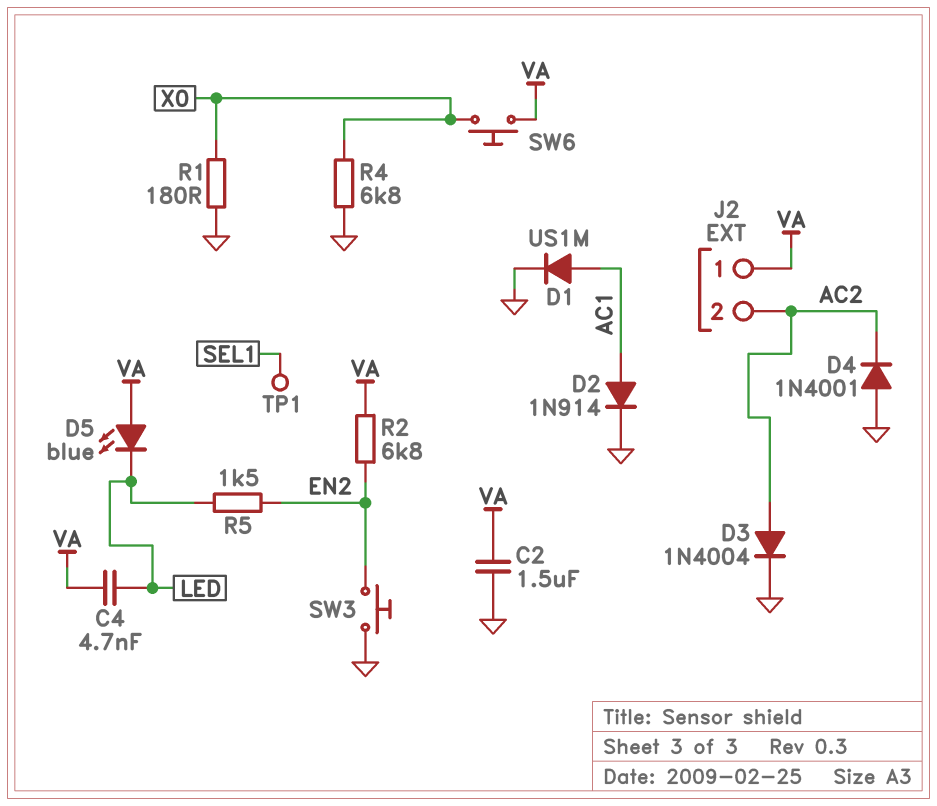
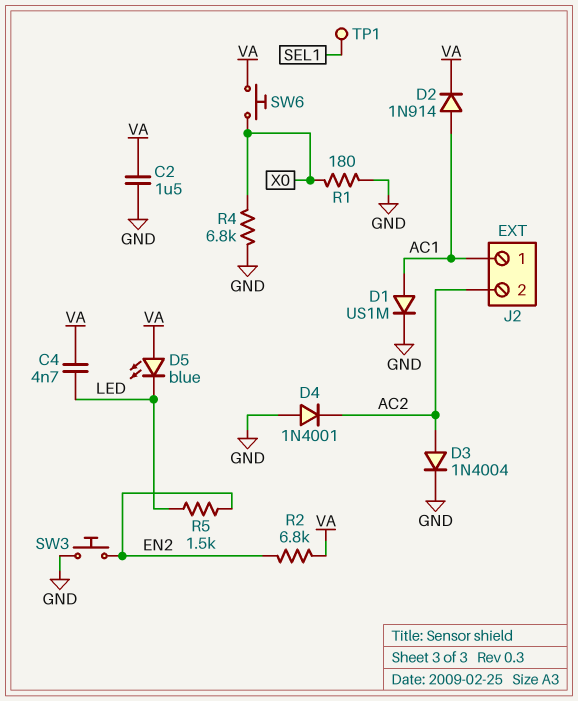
D2: diode 1N914 (A AC1, K GND) -> diode 1N914 (A AC1, K VA)
J2 pin 1: VA -> AC1

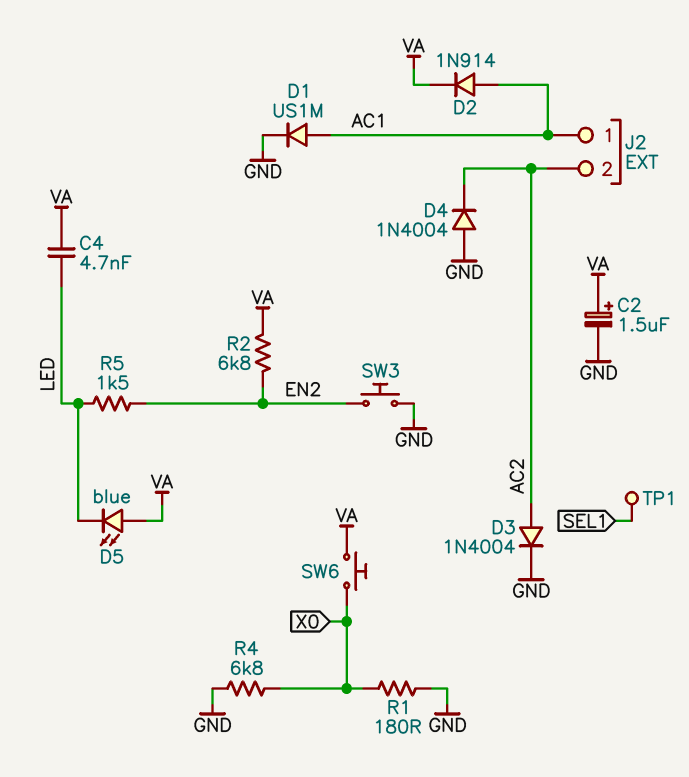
C2: 1.5uF (GND, VA) -> 1.5uF (plus VA, minus GND)
D4: diode 1N4001 (A GND, K AC2) -> diode 1N4004 (A GND, K AC2)

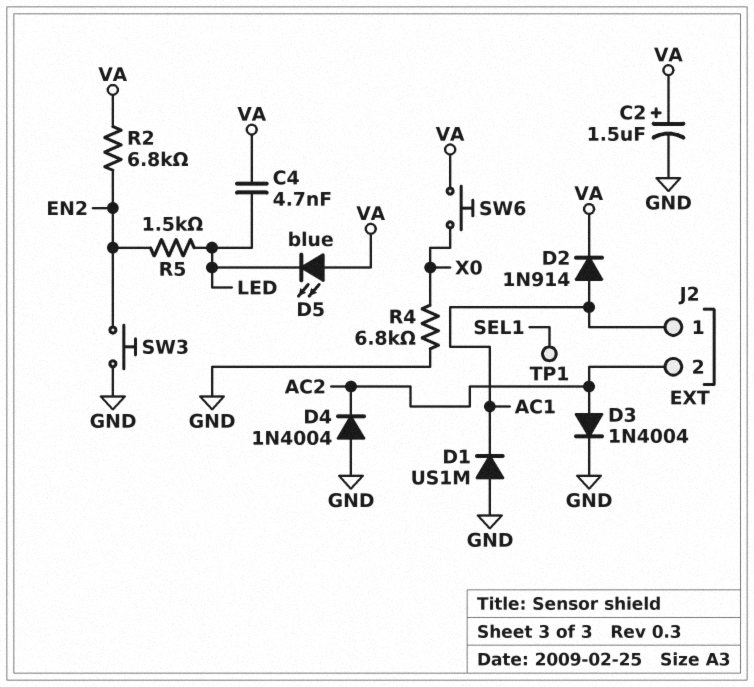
D1: diode US1M (A AC1, K GND) -> diode US1M (A GND, K AC1)
R1: 180 (GND, X0) -> none

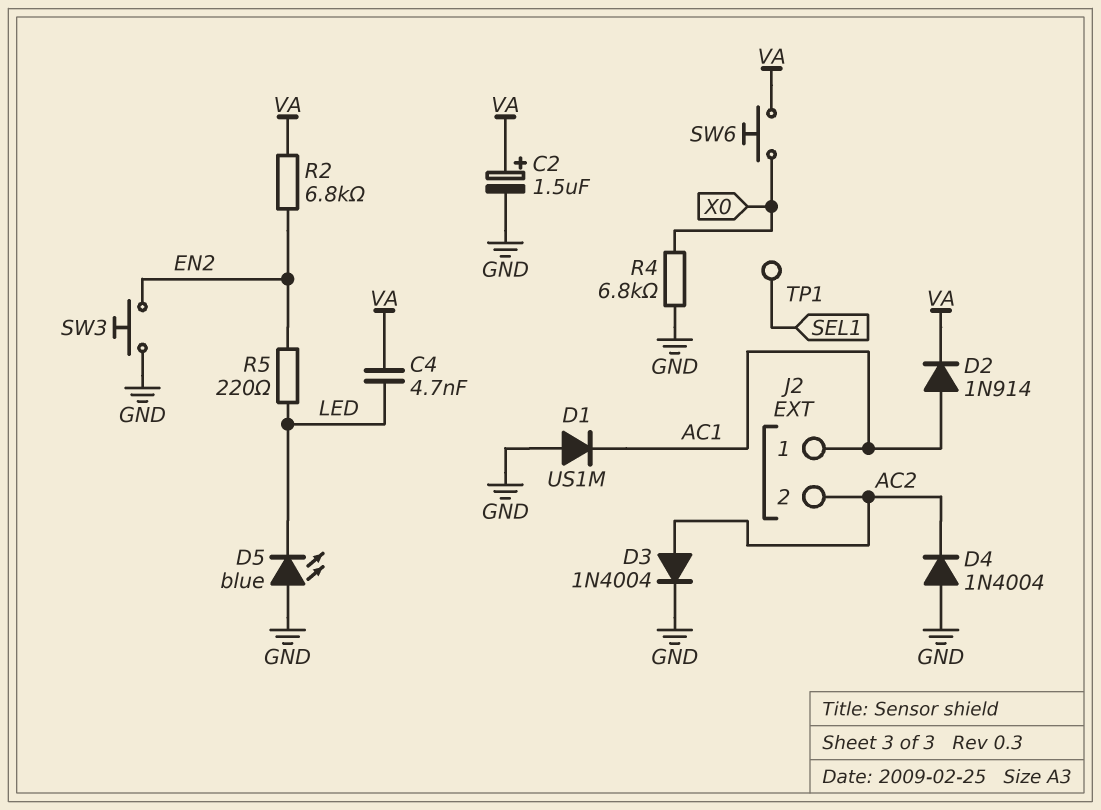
D5: LED blue (A VA, K LED) -> LED blue (A GND, K LED)
R5: 1.5k (EN2, LED) -> 220 (EN2, LED)

